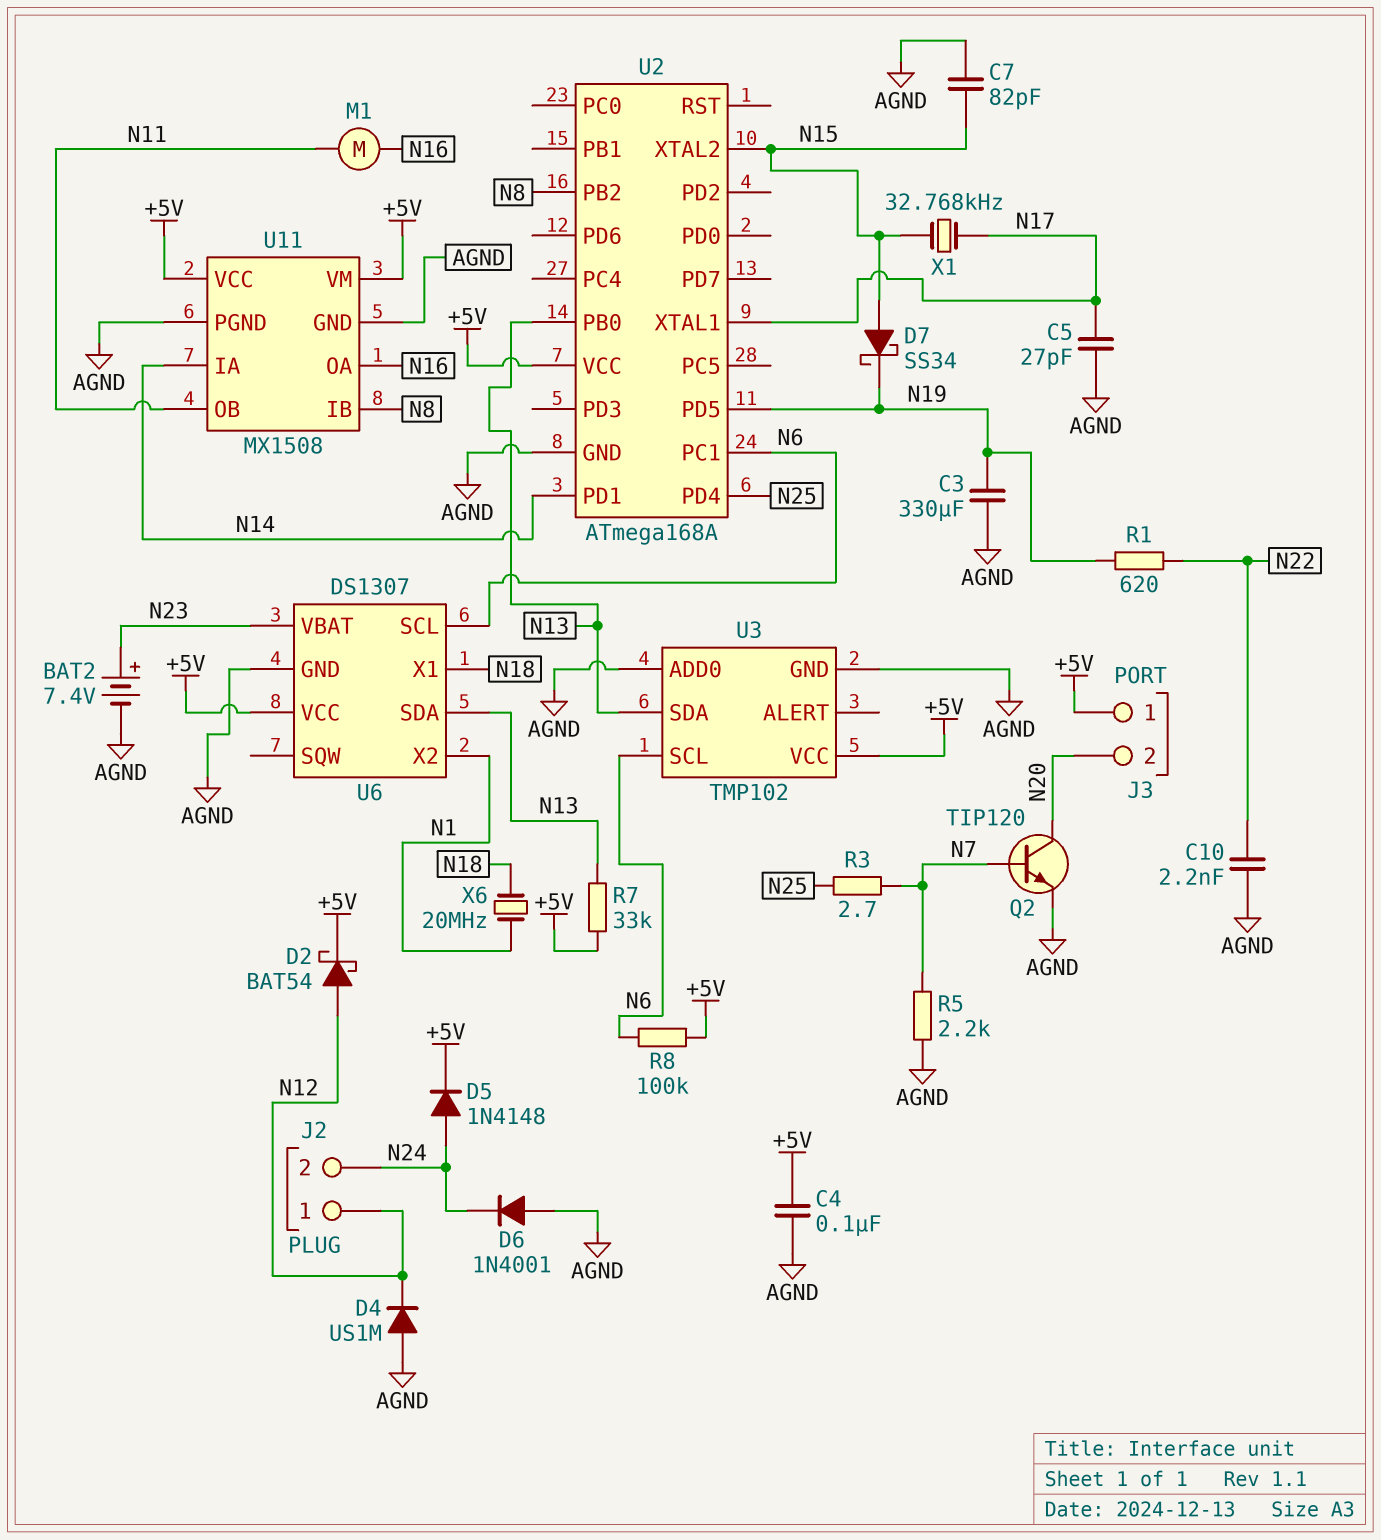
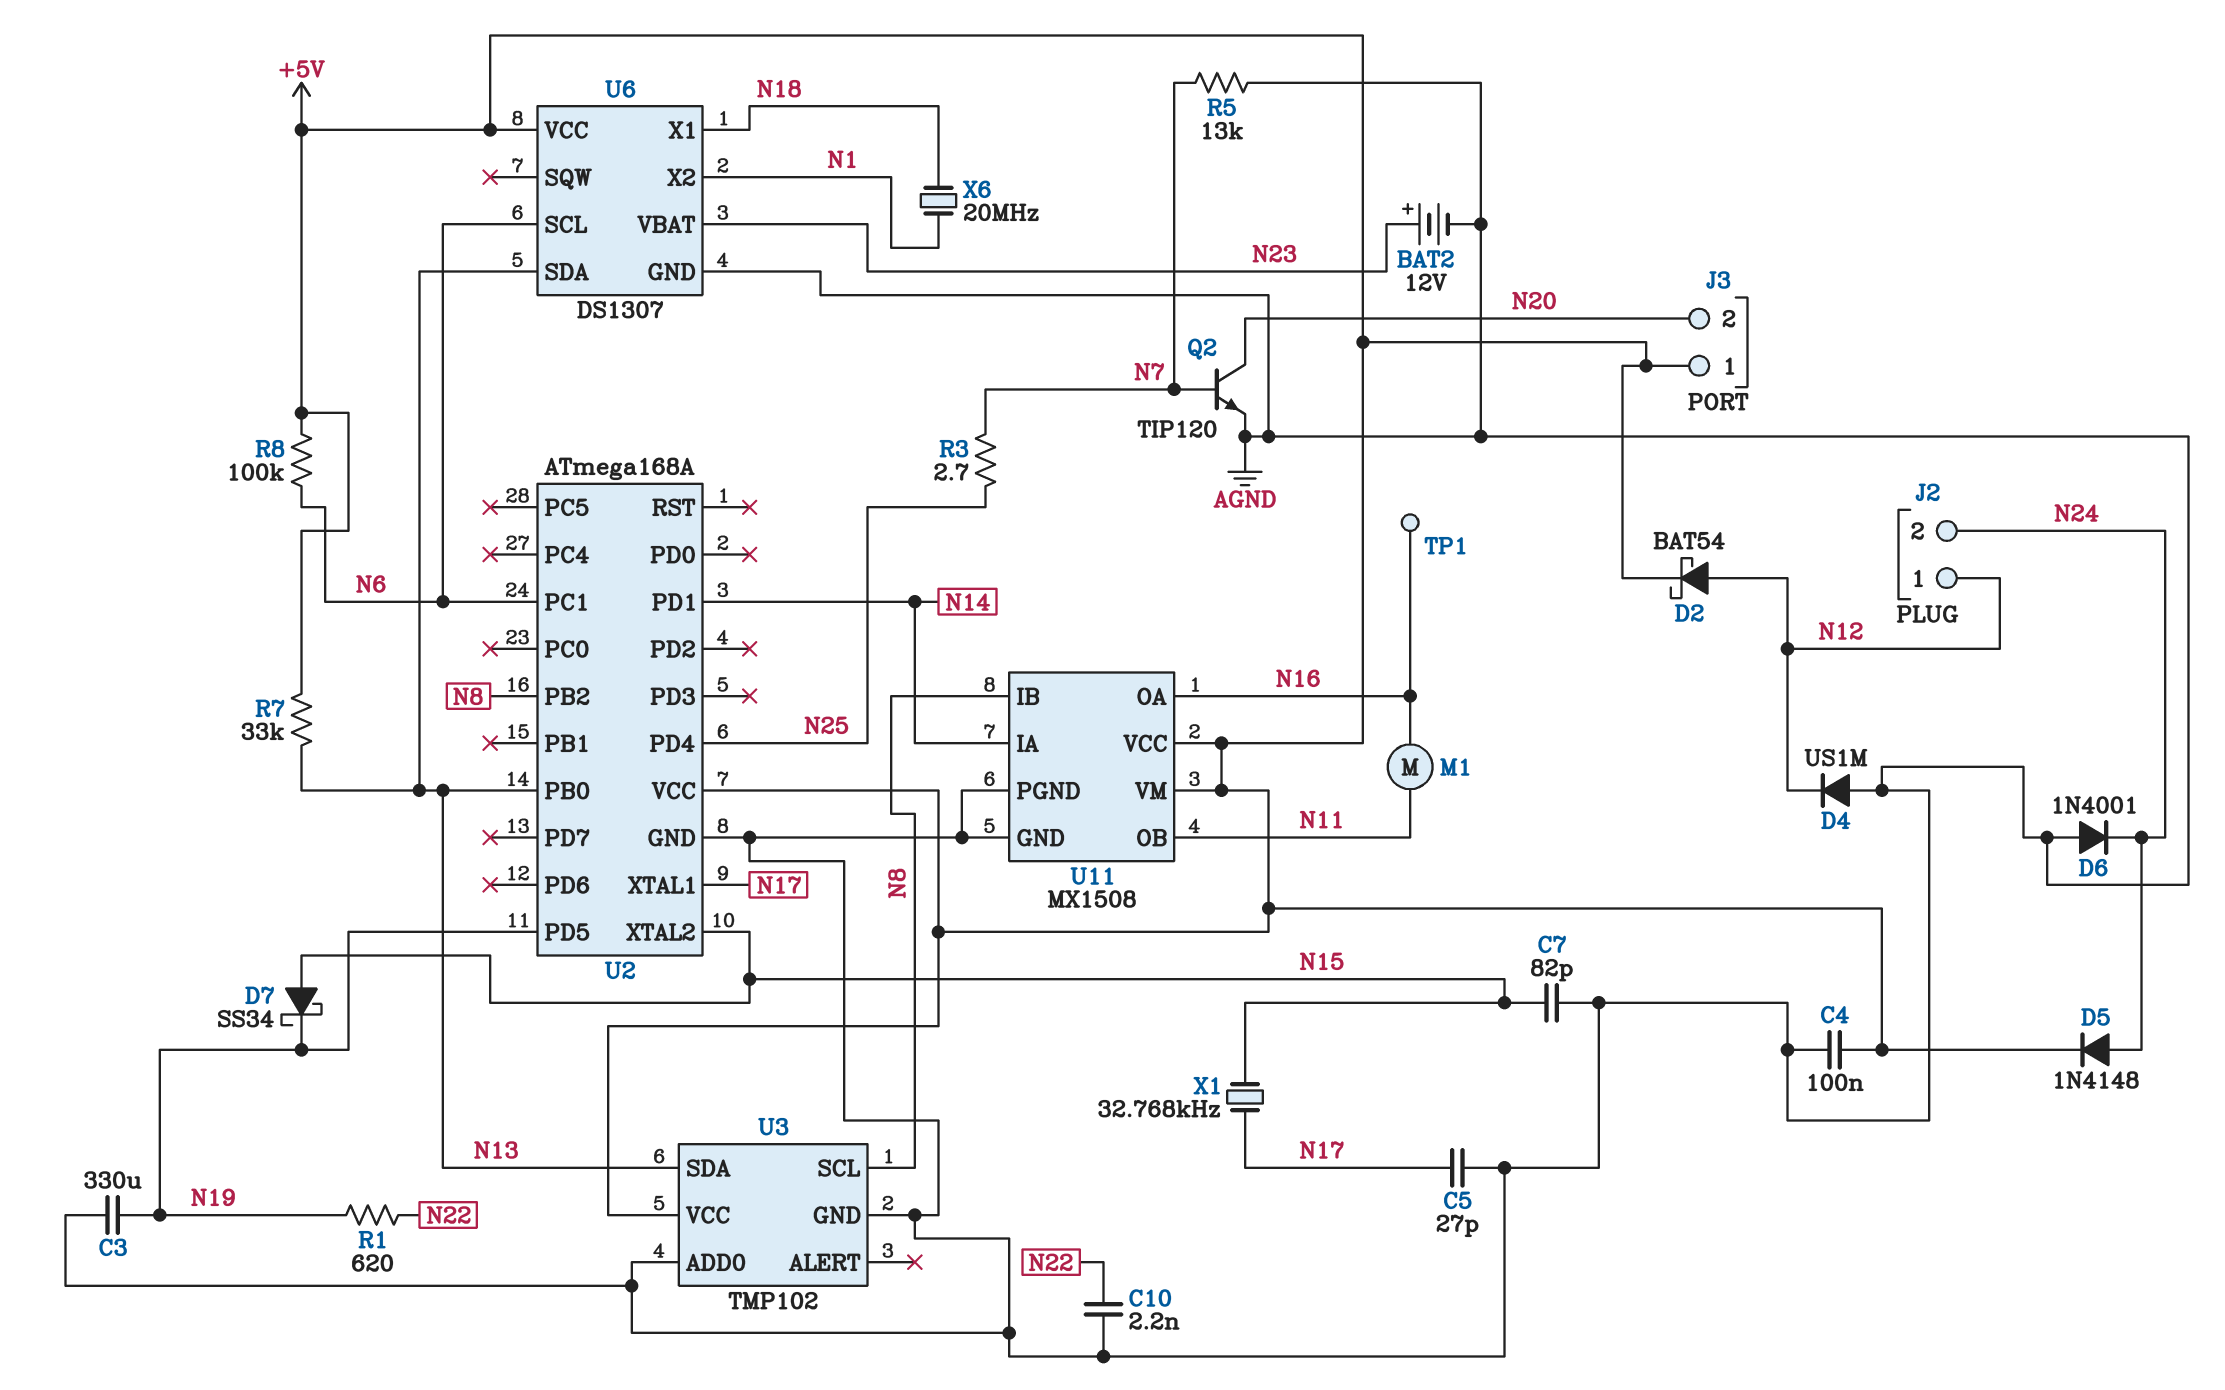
BAT2: 7.4V (plus N23, minus AGND) -> 12V (plus N23, minus AGND)
R5: 2.2k (AGND, N7) -> 13k (AGND, N7)
TP1: none -> test point (N16)
U3 pin SCL: N6 -> N8

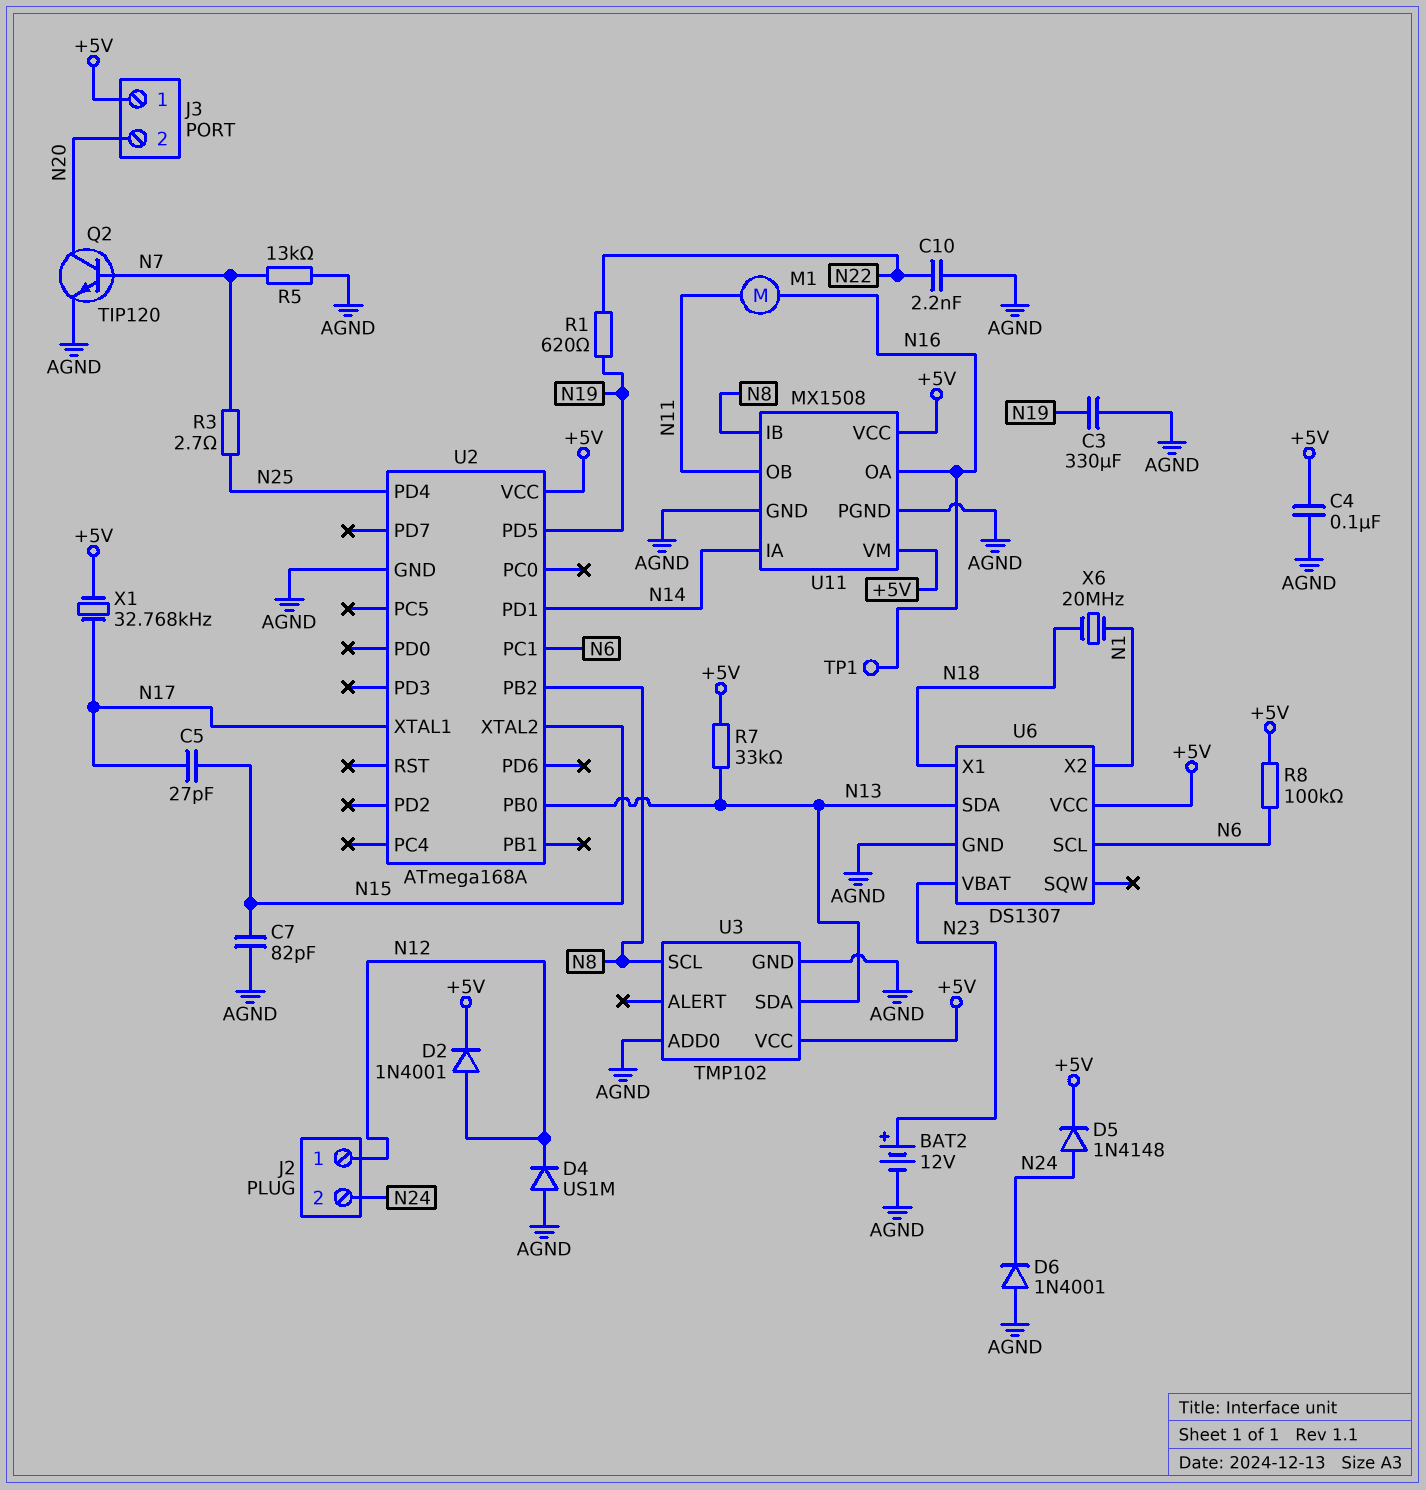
C5: 27pF (AGND, N17) -> 27pF (N15, N17)
D2: schottky BAT54 (A N12, K +5V) -> diode 1N4001 (A N12, K +5V)
D7: schottky SS34 (A N15, K N19) -> none
X1: 32.768kHz (N15, N17) -> 32.768kHz (+5V, N17)

